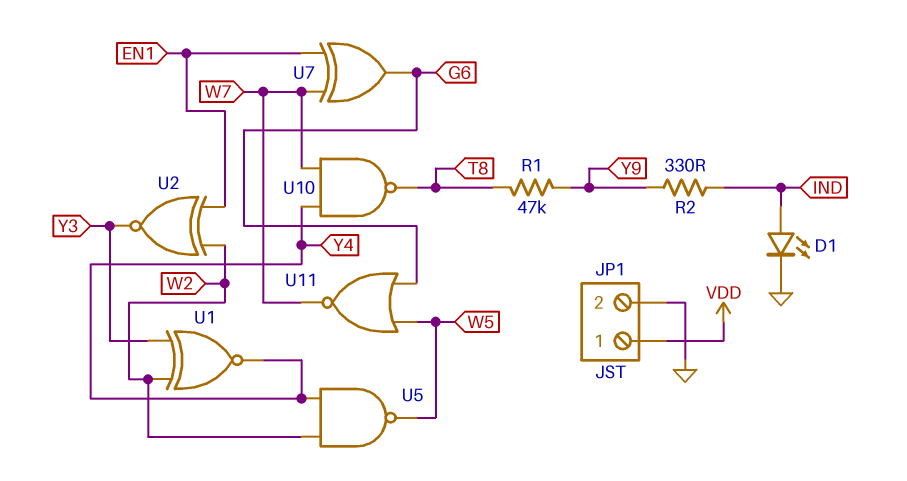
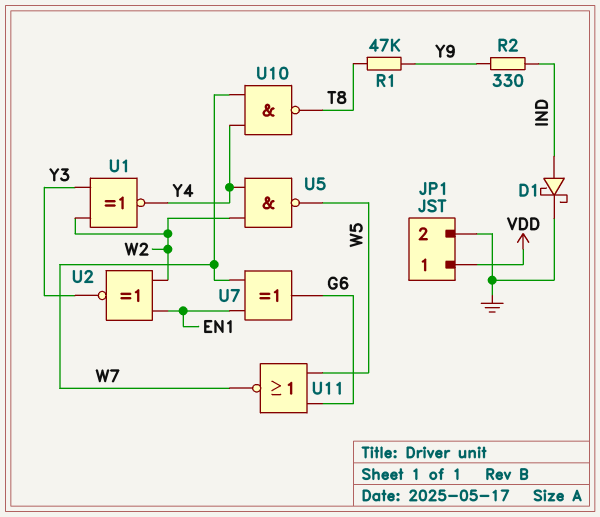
D1: LED (A IND, K GND) -> schottky (A IND, K GND)

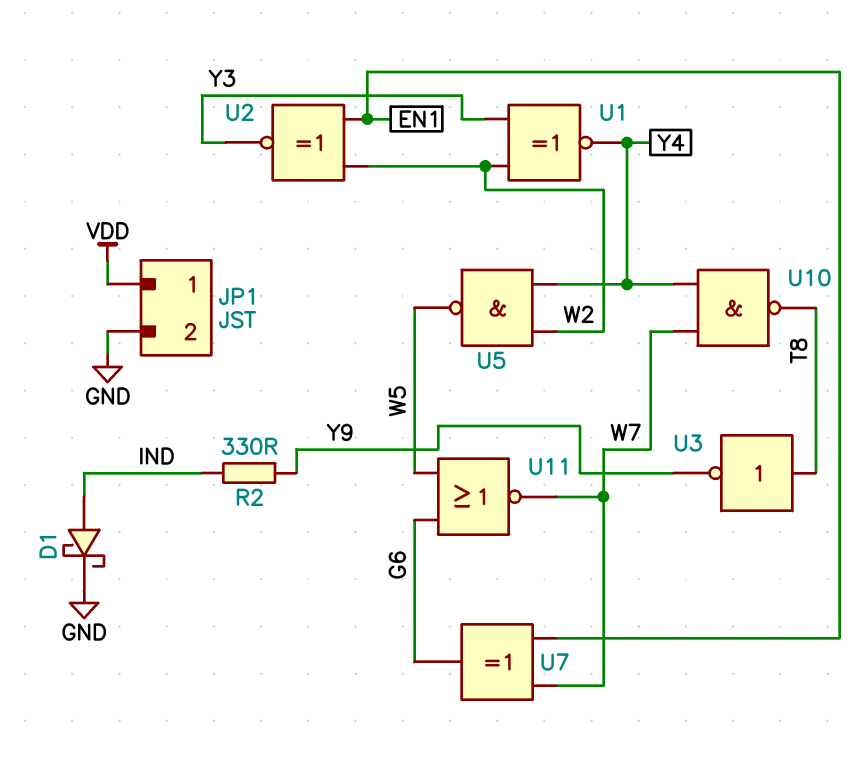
R1: 47k (T8, Y9) -> none
U3: none -> NOT (in T8, out Y9)

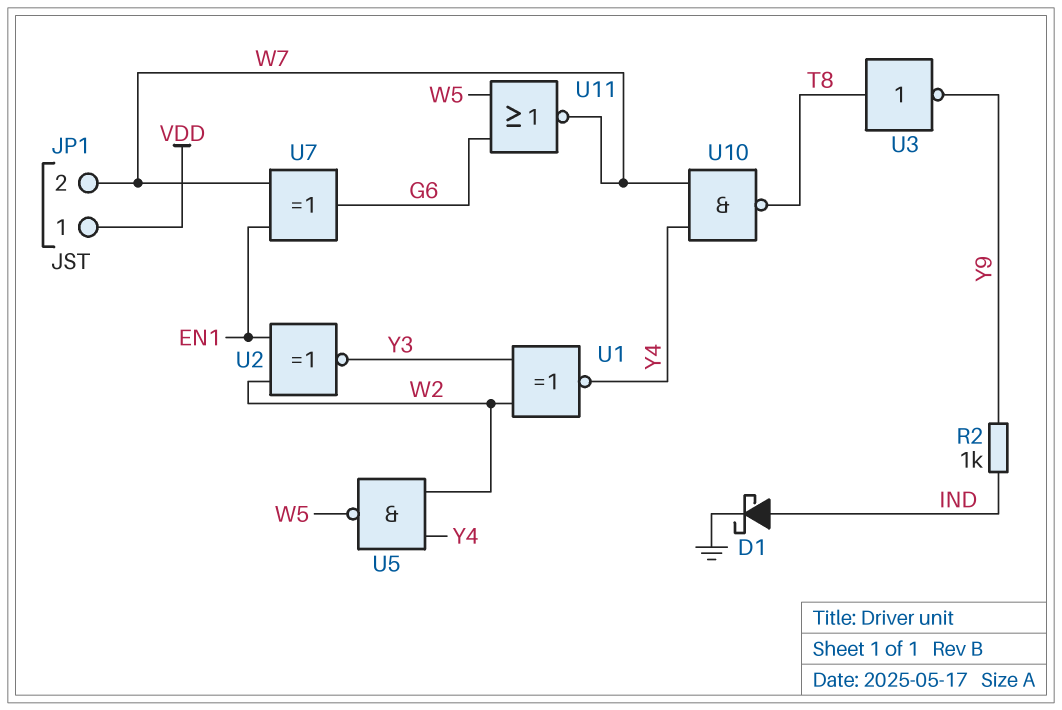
JP1 pin 2: GND -> W7
R2: 330 (IND, Y9) -> 1k (IND, Y9)

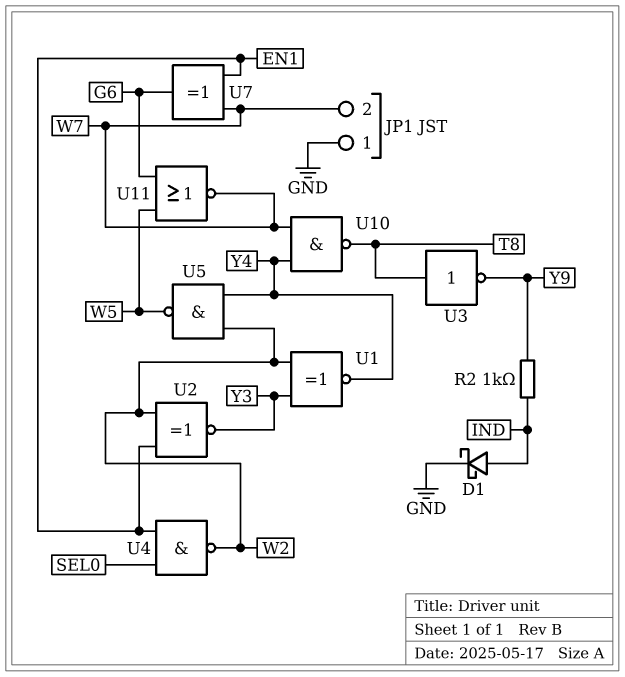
JP1 pin 1: VDD -> GND
U4: none -> NAND (in EN1, in SEL0, out W2)

